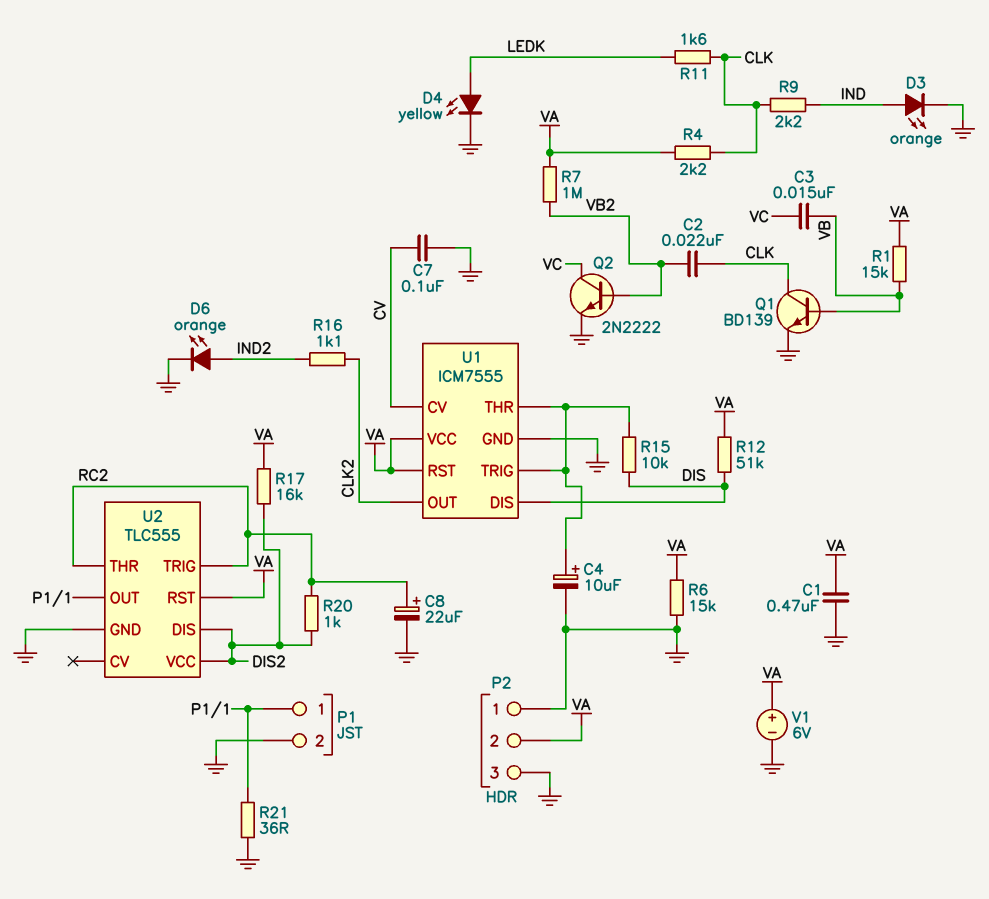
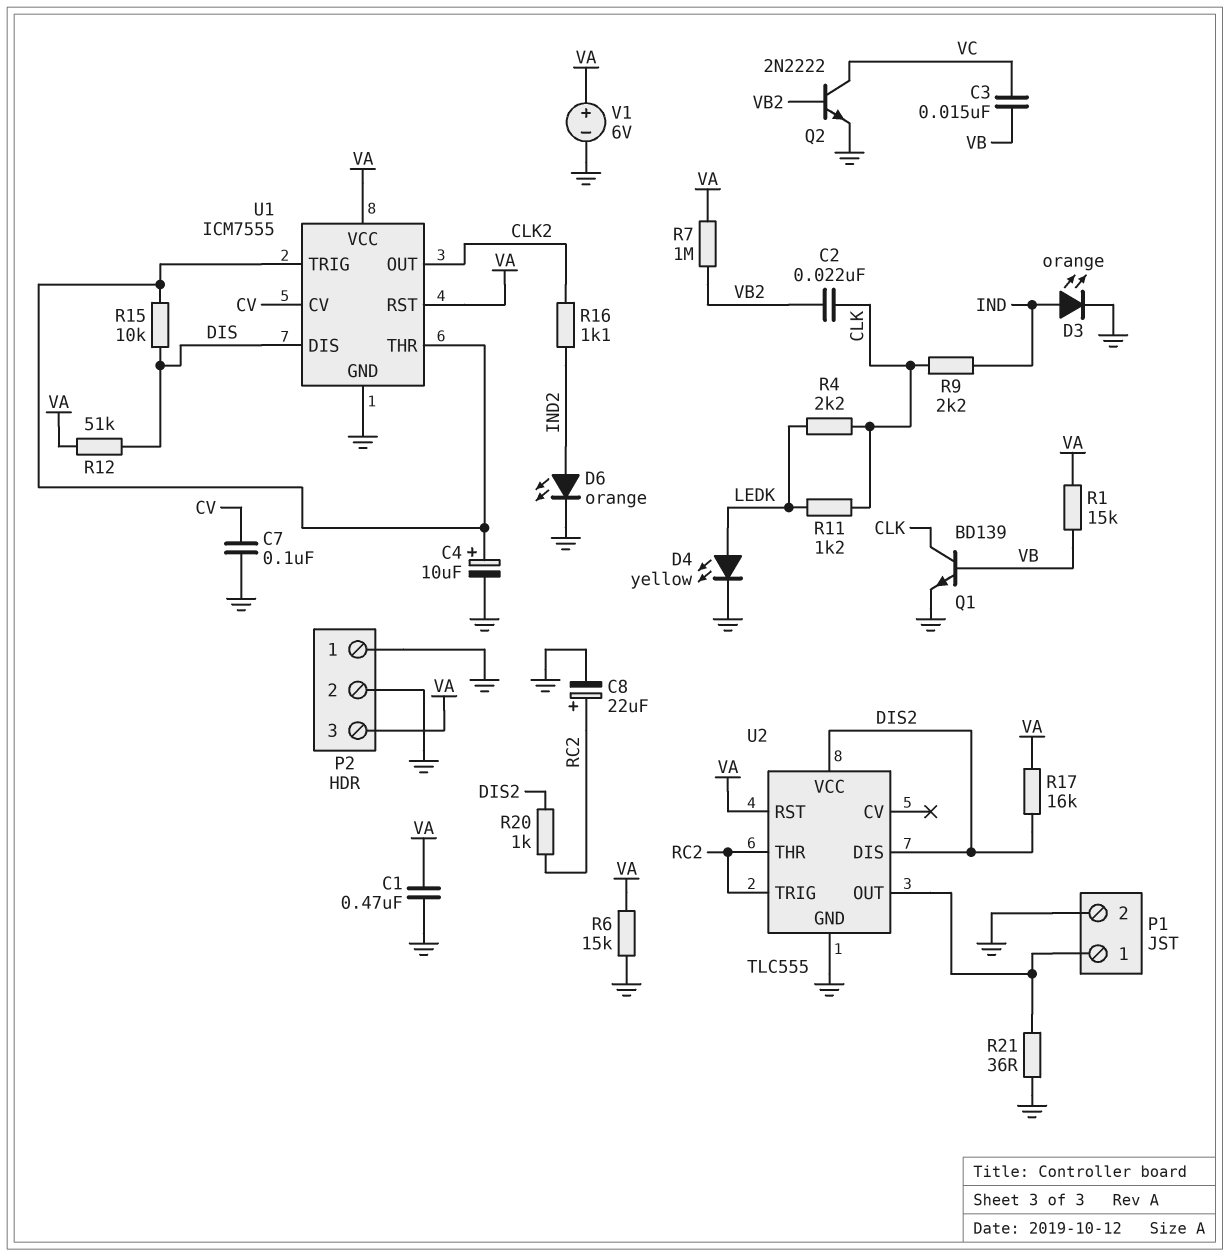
P2 pin 2: VA -> GND
P2 pin 3: GND -> VA
R4: 2.2k (CLK, VA) -> 2.2k (CLK, LEDK)
R11: 1.6k (CLK, LEDK) -> 1.2k (CLK, LEDK)

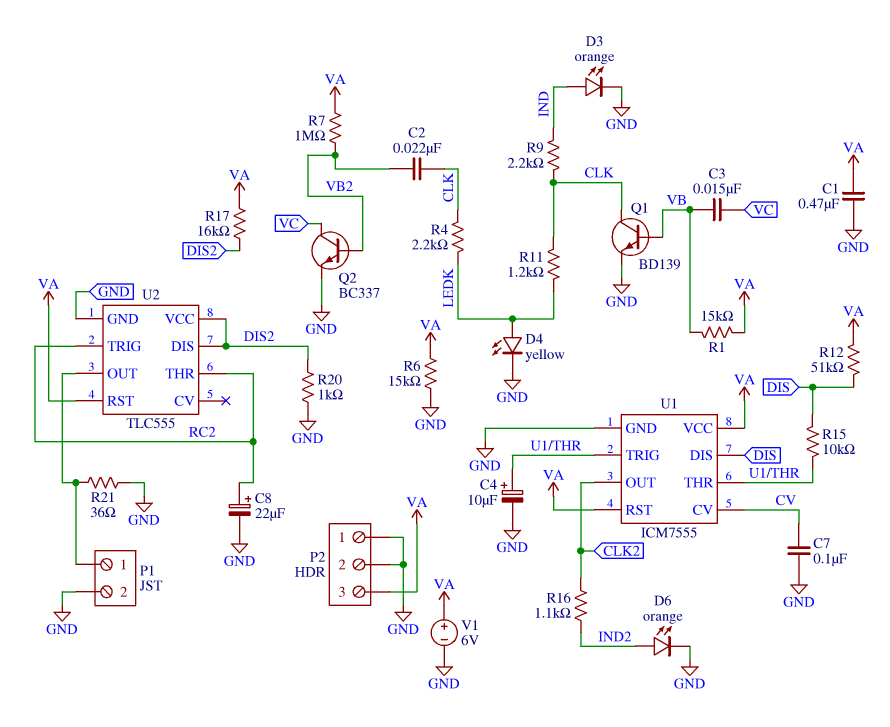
Q2: NPN 2N2222 (B VB2, C VC, E GND) -> NPN BC337 (B VB2, C VC, E GND)
R20: 1k (DIS2, RC2) -> 1k (DIS2, GND)

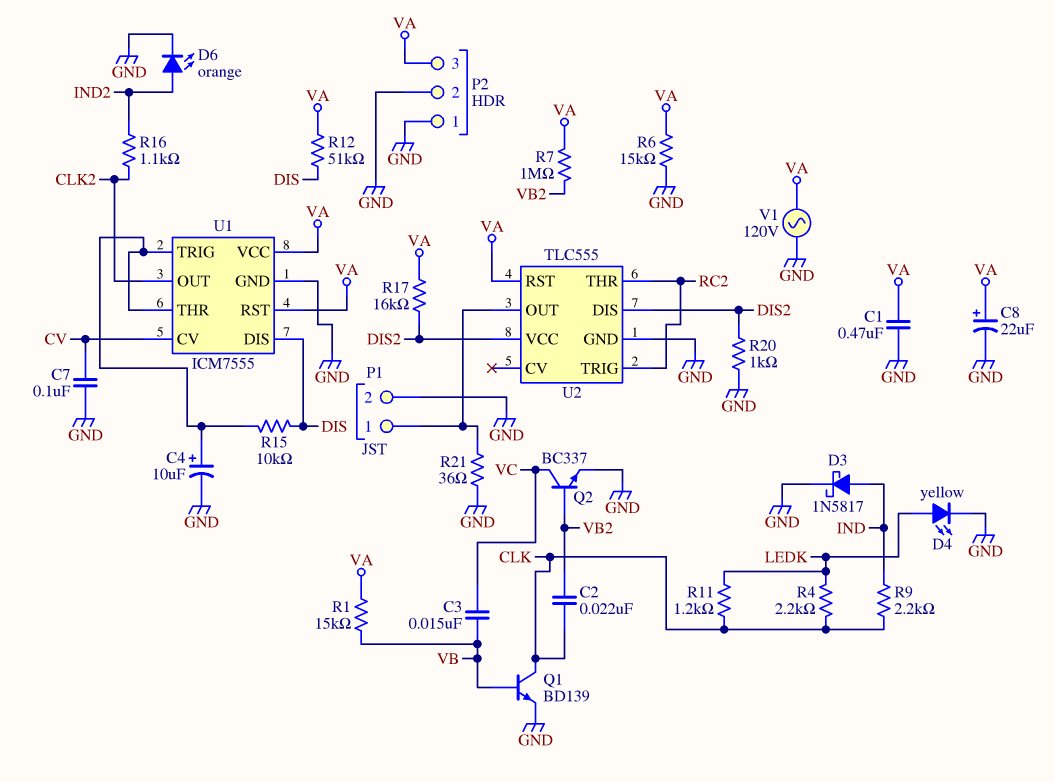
C8: 22uF (plus RC2, minus GND) -> 22uF (plus VA, minus GND)
D3: LED orange (A IND, K GND) -> schottky 1N5817 (A IND, K GND)
V1: 6V (plus VA, minus GND) -> AC 120V (GND, VA)

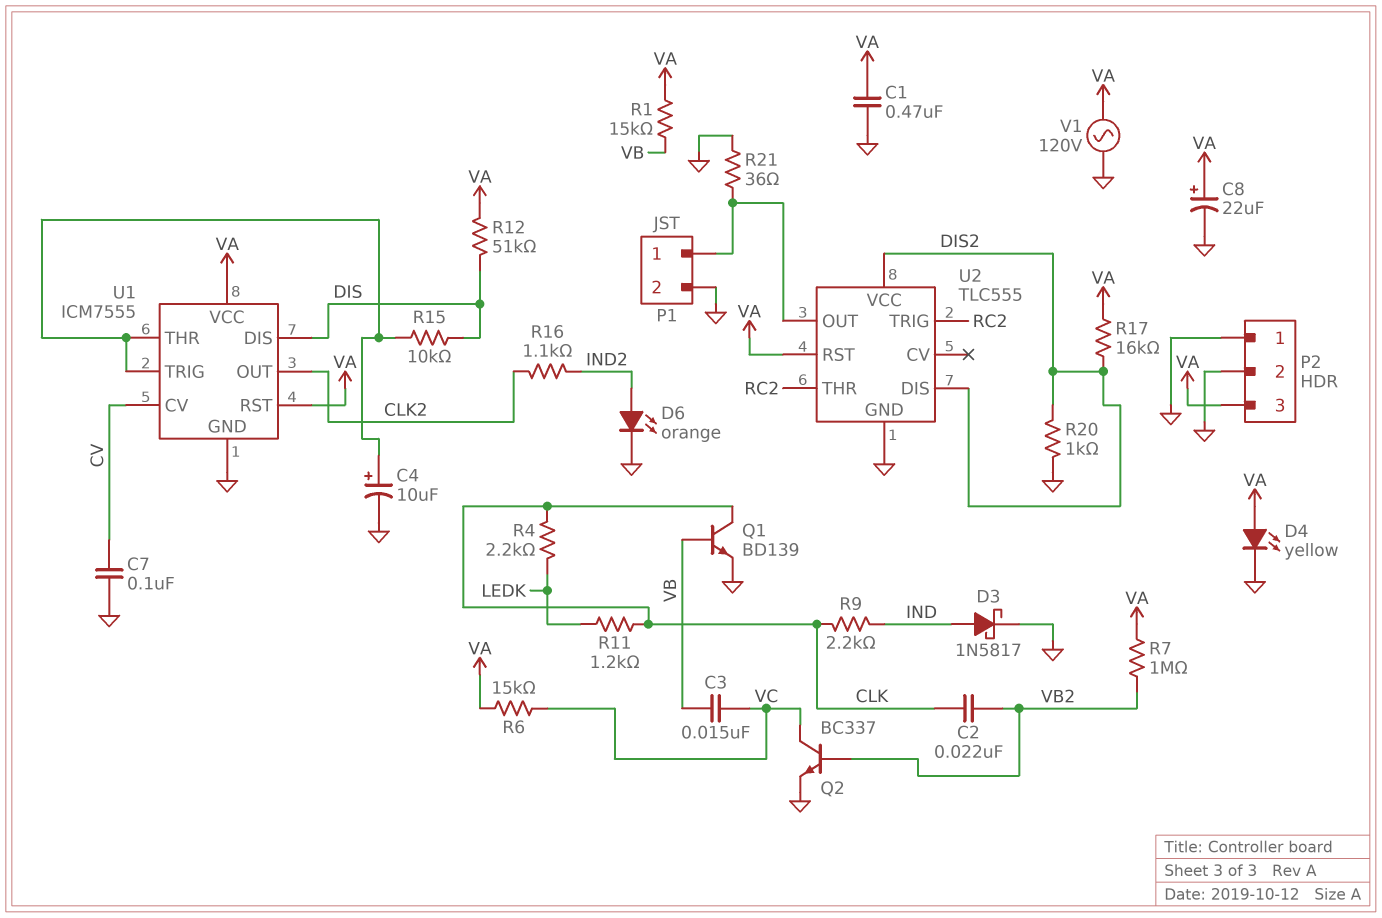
D4: LED yellow (A LEDK, K GND) -> LED yellow (A VA, K GND)
R6: 15k (GND, VA) -> 15k (VA, VC)

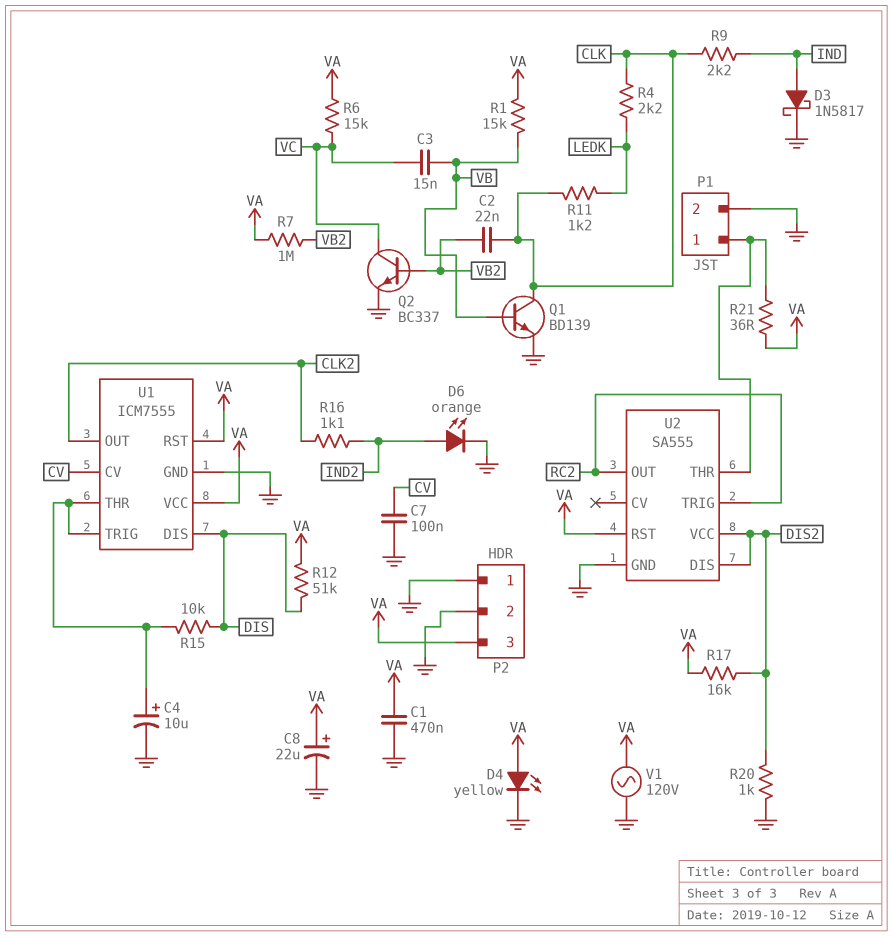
R21: 36 (GND, P1/1) -> 36 (P1/1, VA)
U2: TLC555 -> SA555
U2 pin OUT: P1/1 -> RC2
U2 pin THR: RC2 -> P1/1

